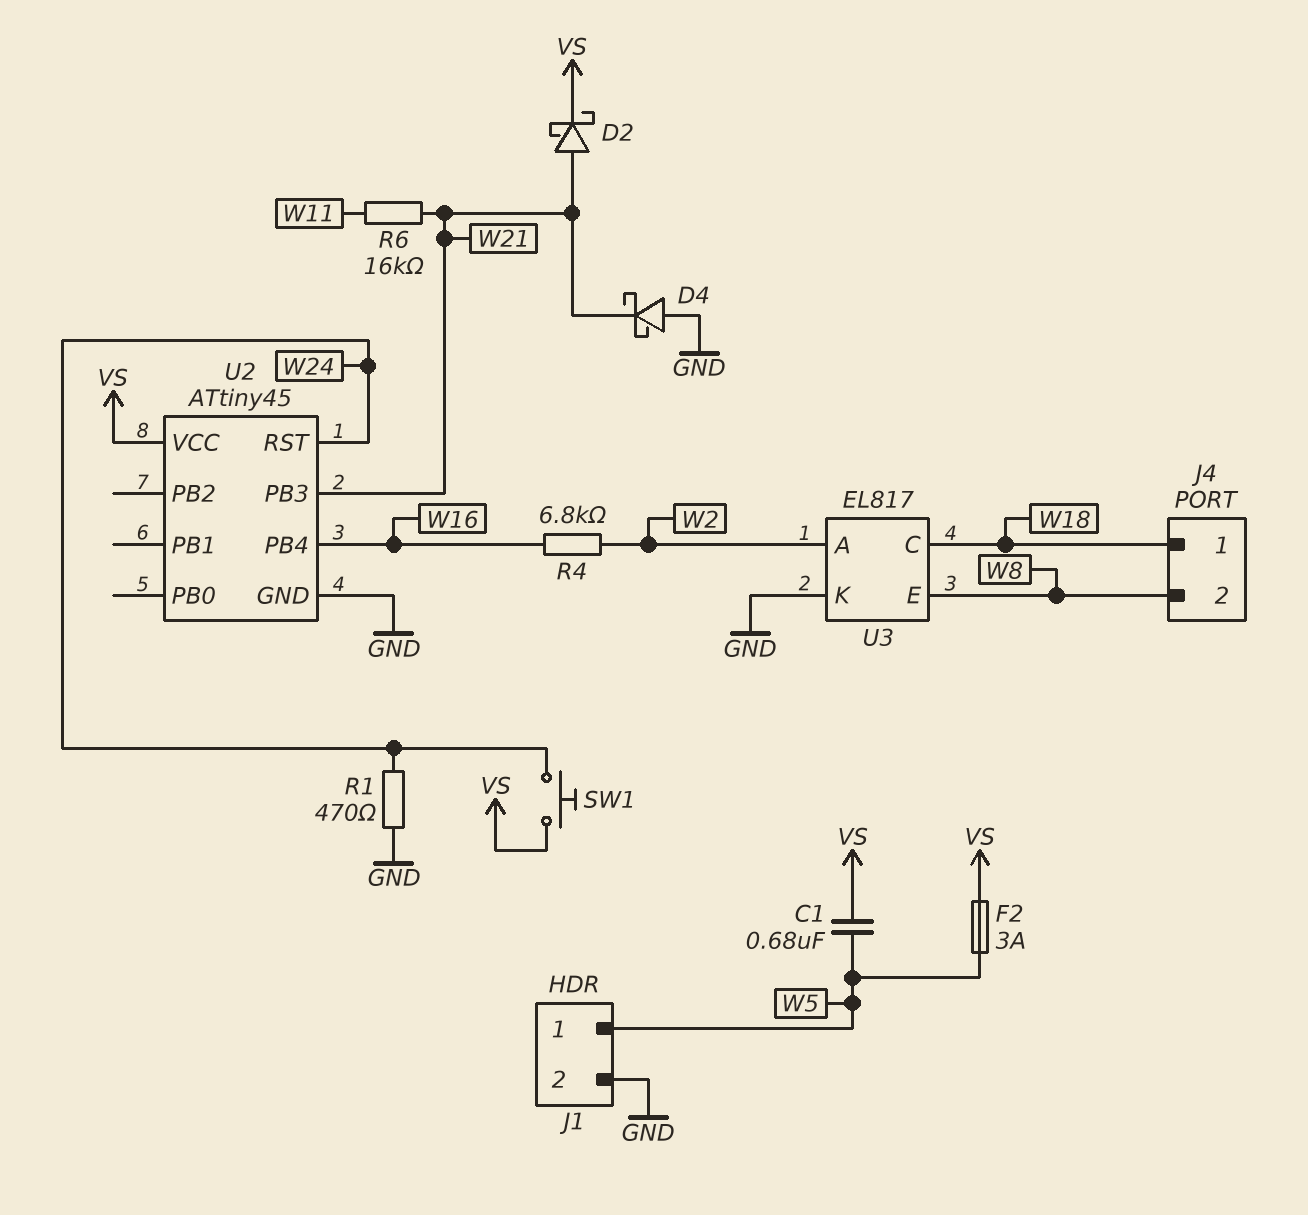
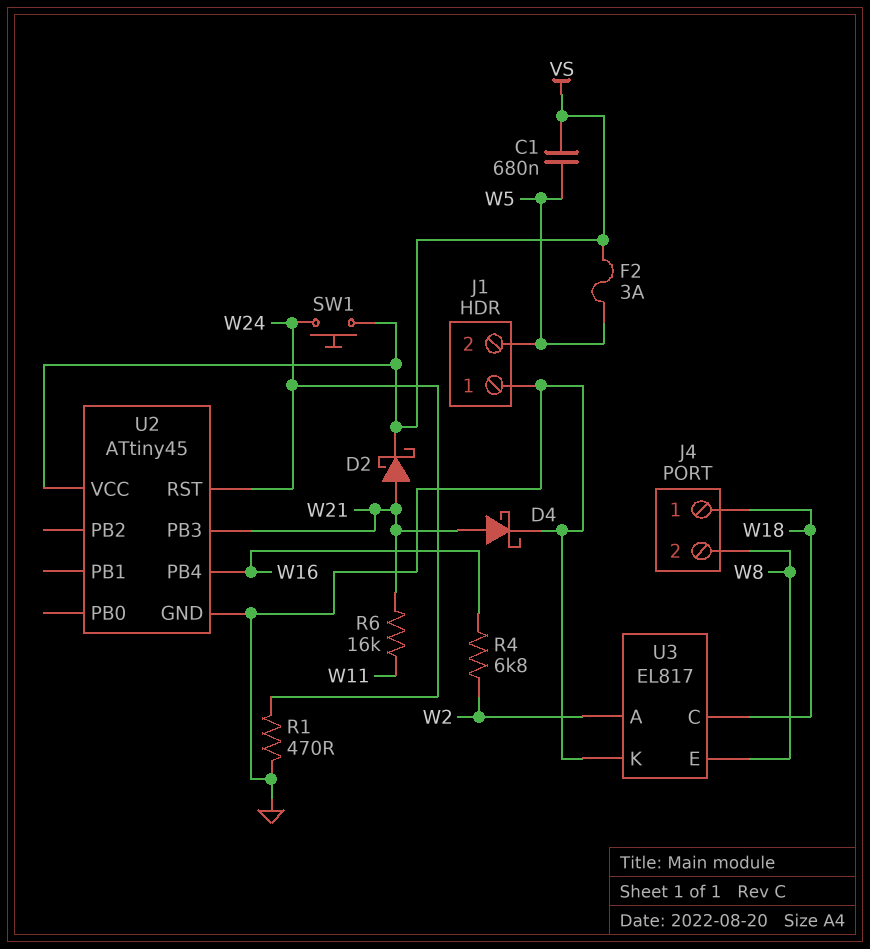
D4: schottky (A GND, K W21) -> schottky (A W21, K GND)
J1 pin 1: W5 -> GND
J1 pin 2: GND -> W5

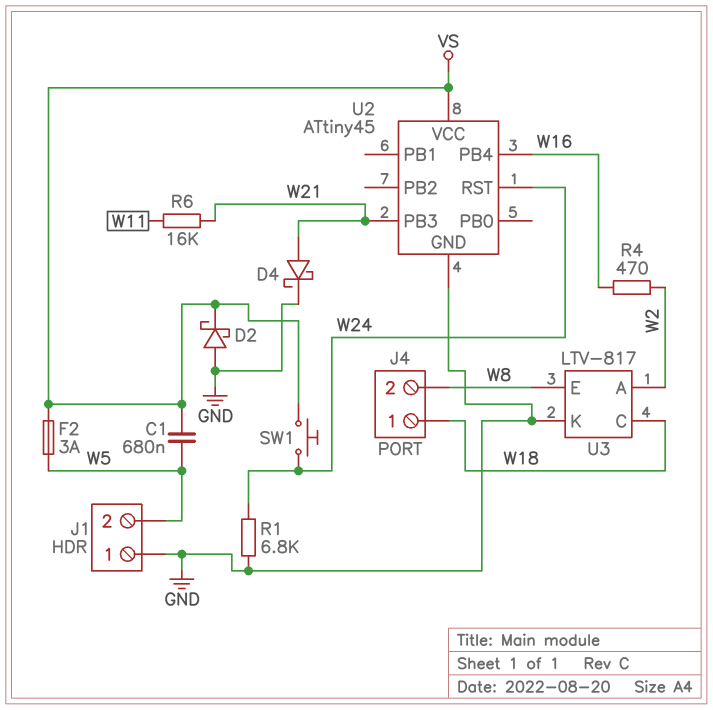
D2: schottky (A W21, K VS) -> schottky (A GND, K VS)
R1: 470 (GND, W24) -> 6.8k (GND, W24)
R4: 6.8k (W2, W16) -> 470 (W2, W16)
U3: EL817 -> LTV-817

